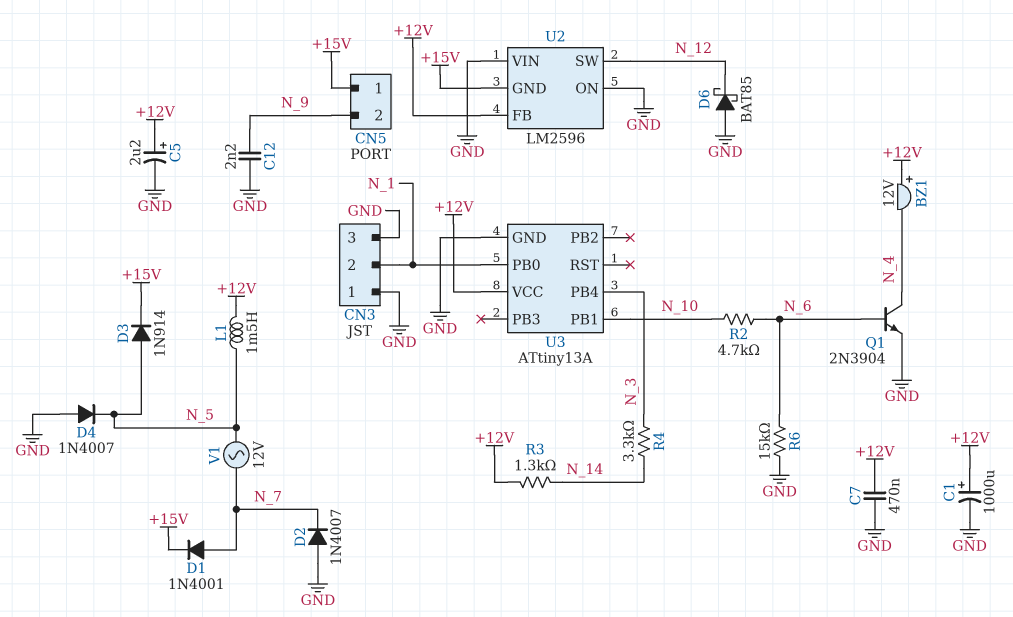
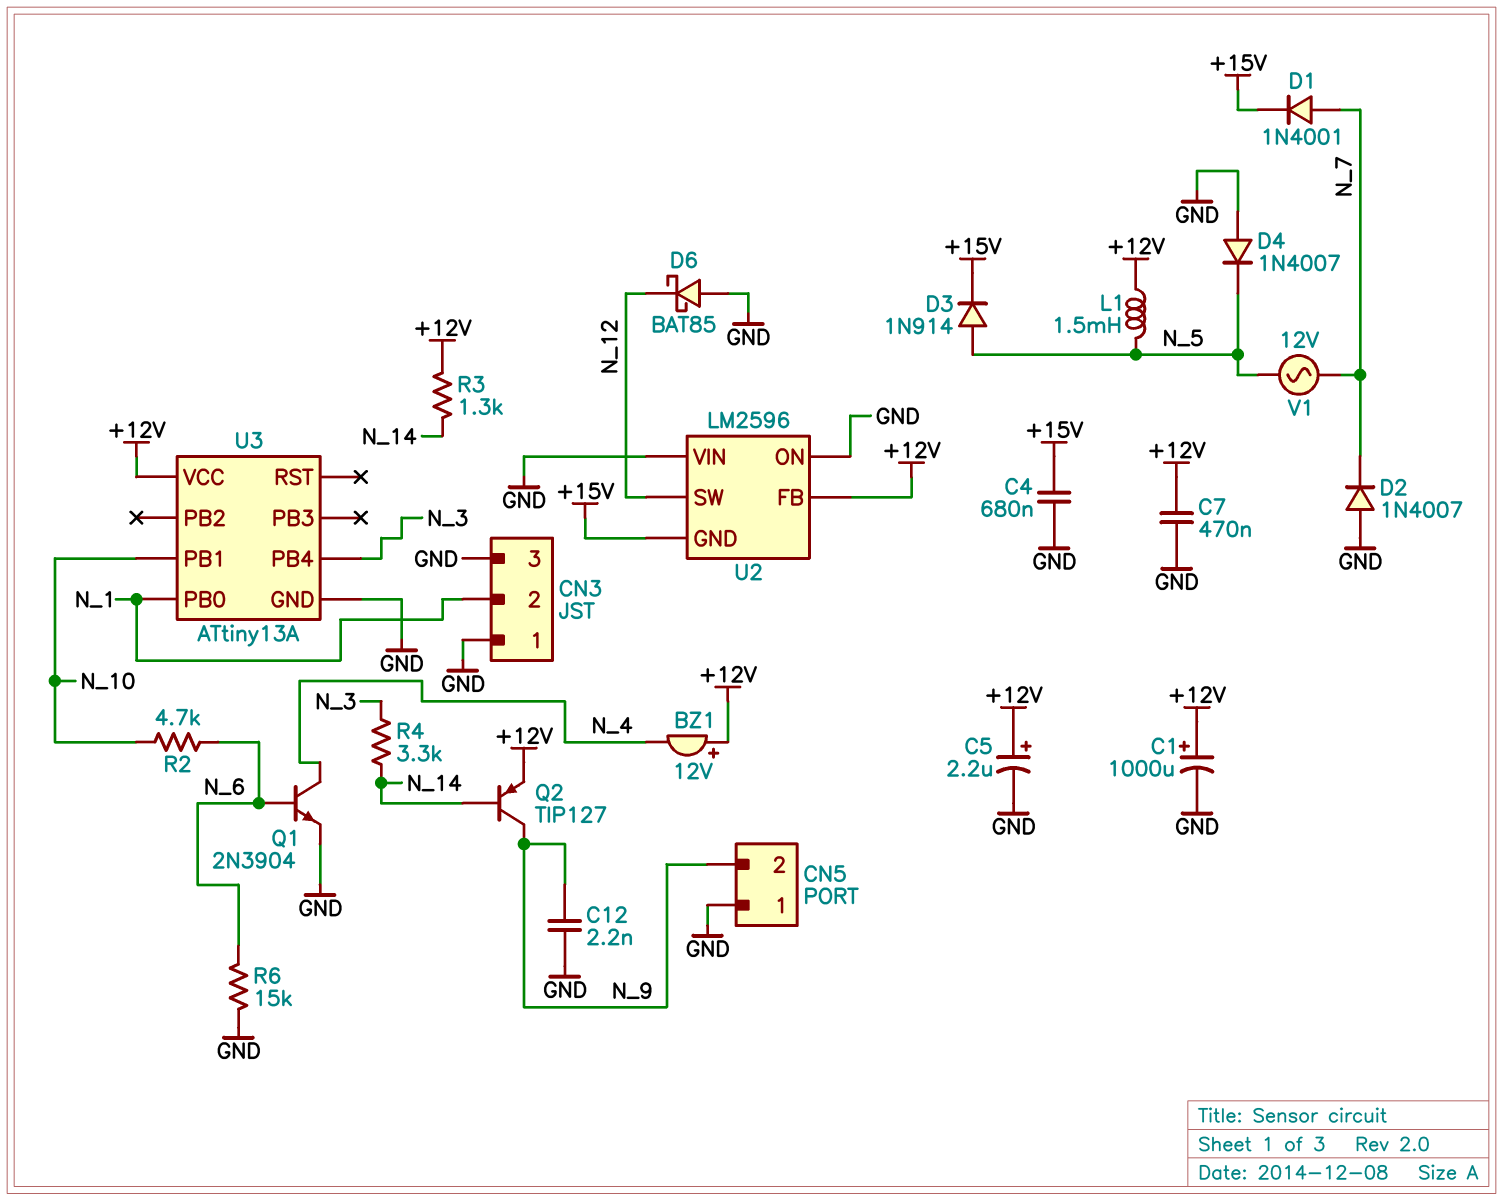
C4: none -> 680nF (+15V, GND)
CN5 pin 1: +15V -> GND
Q2: none -> PNP TIP127 (B N_14, C N_9, E +12V)

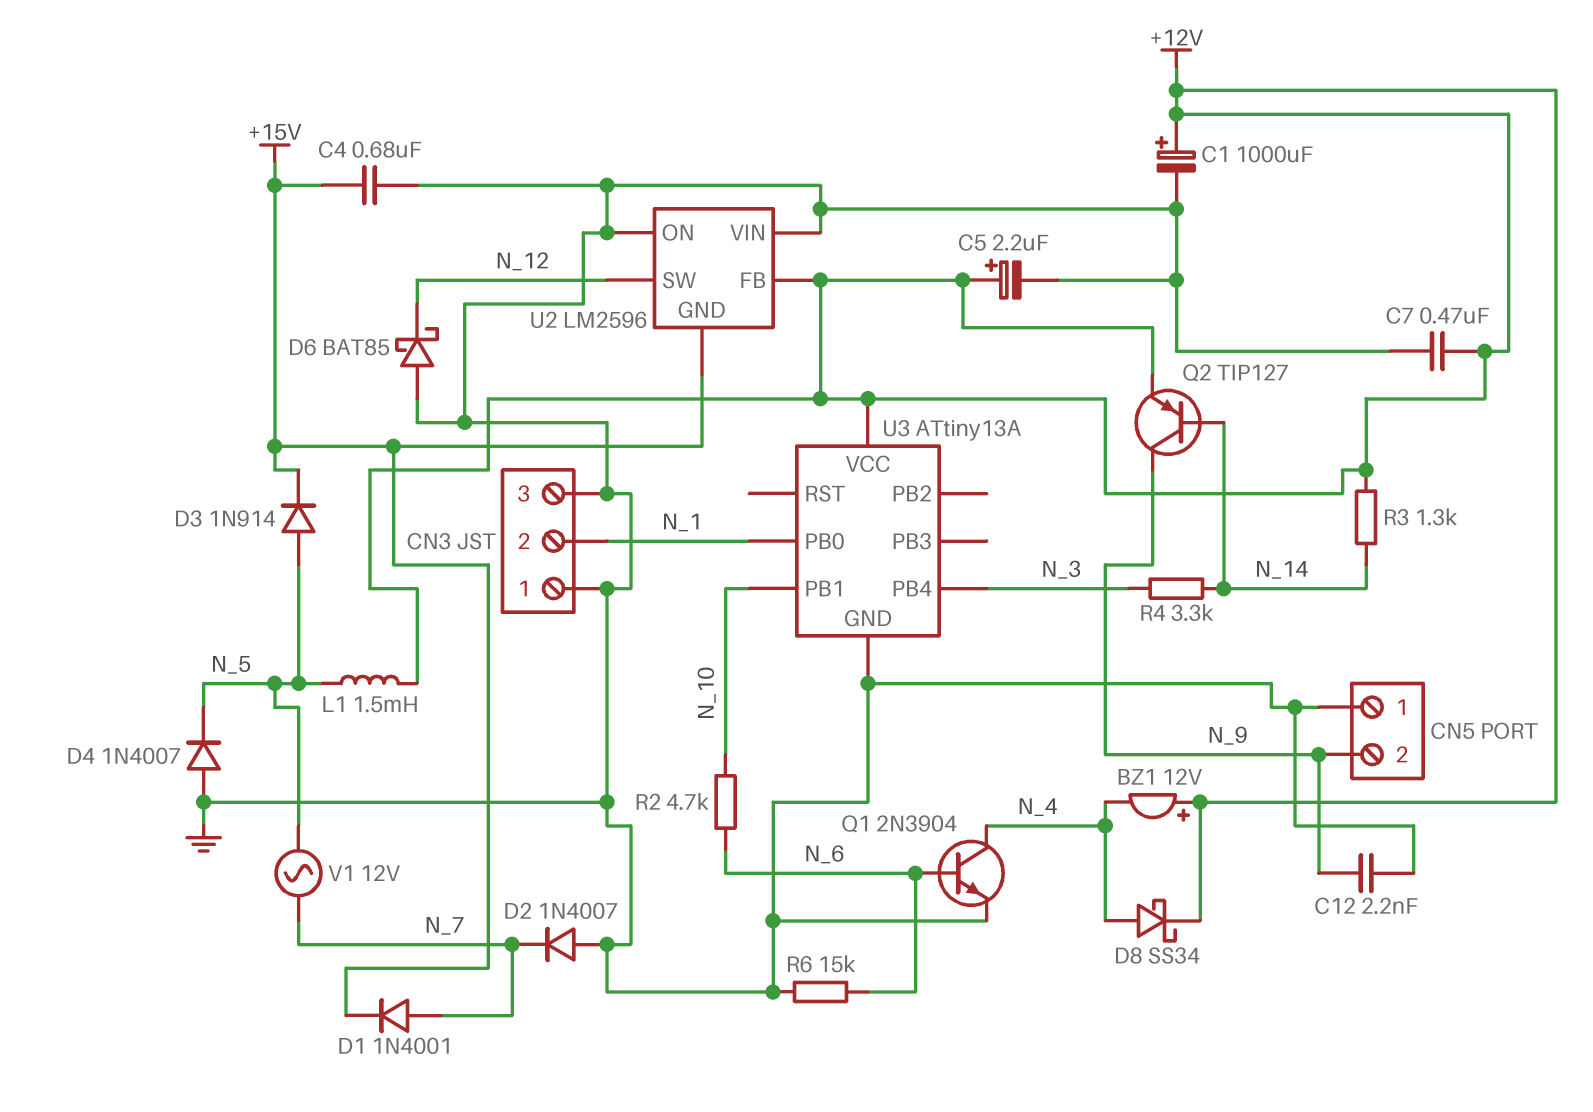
D8: none -> schottky SS34 (A N_4, K +12V)

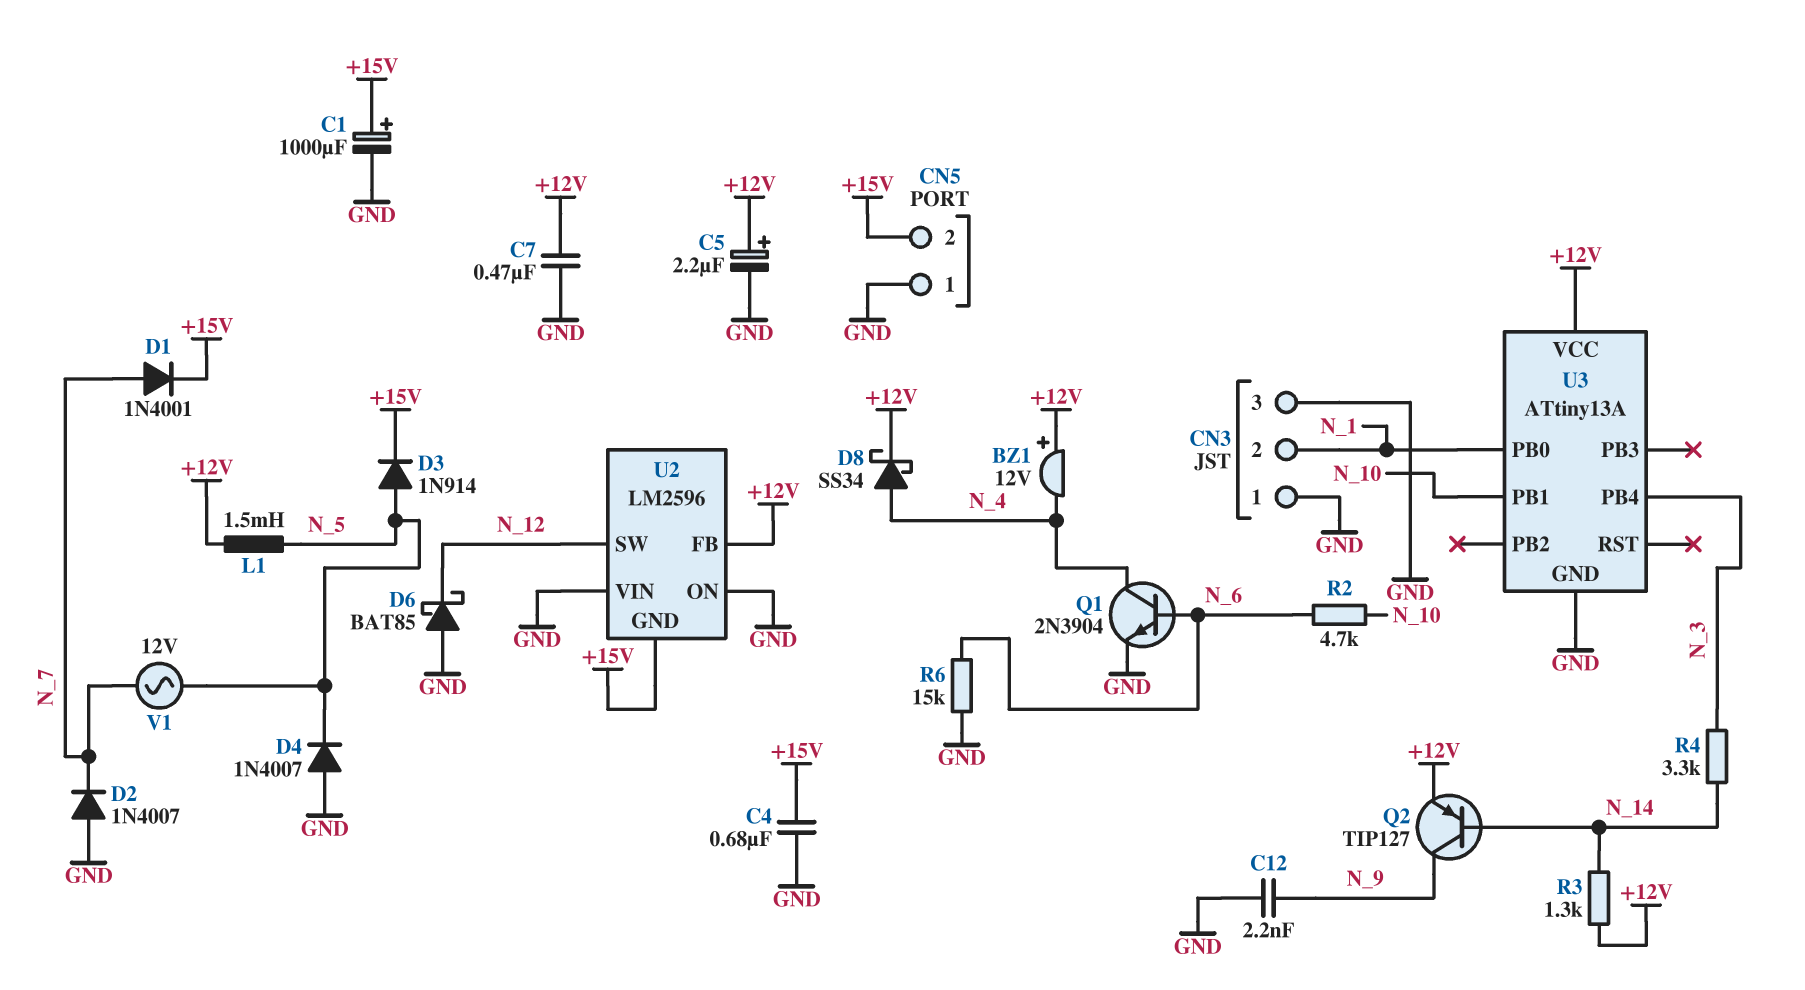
C1: 1000uF (plus +12V, minus GND) -> 1000uF (plus +15V, minus GND)
CN5 pin 2: N_9 -> +15V

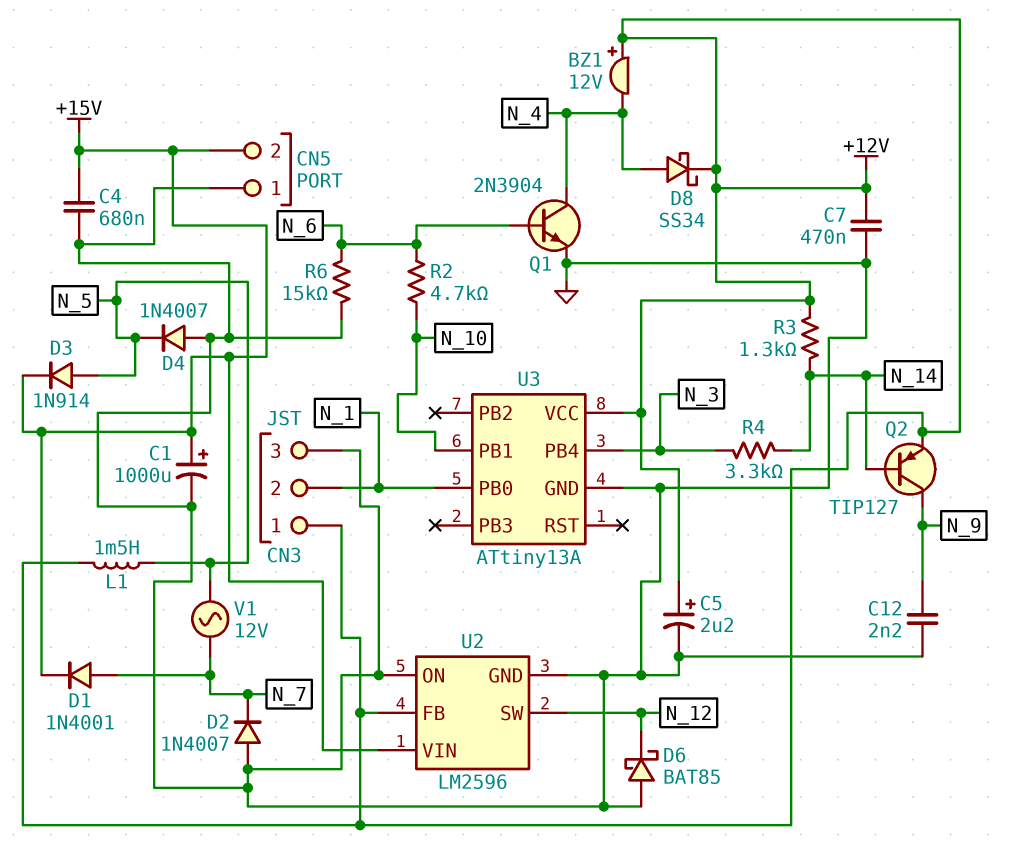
CN3 pin 1: GND -> +12V
U2 pin GND: +15V -> GND
U2 pin VIN: GND -> +15V

